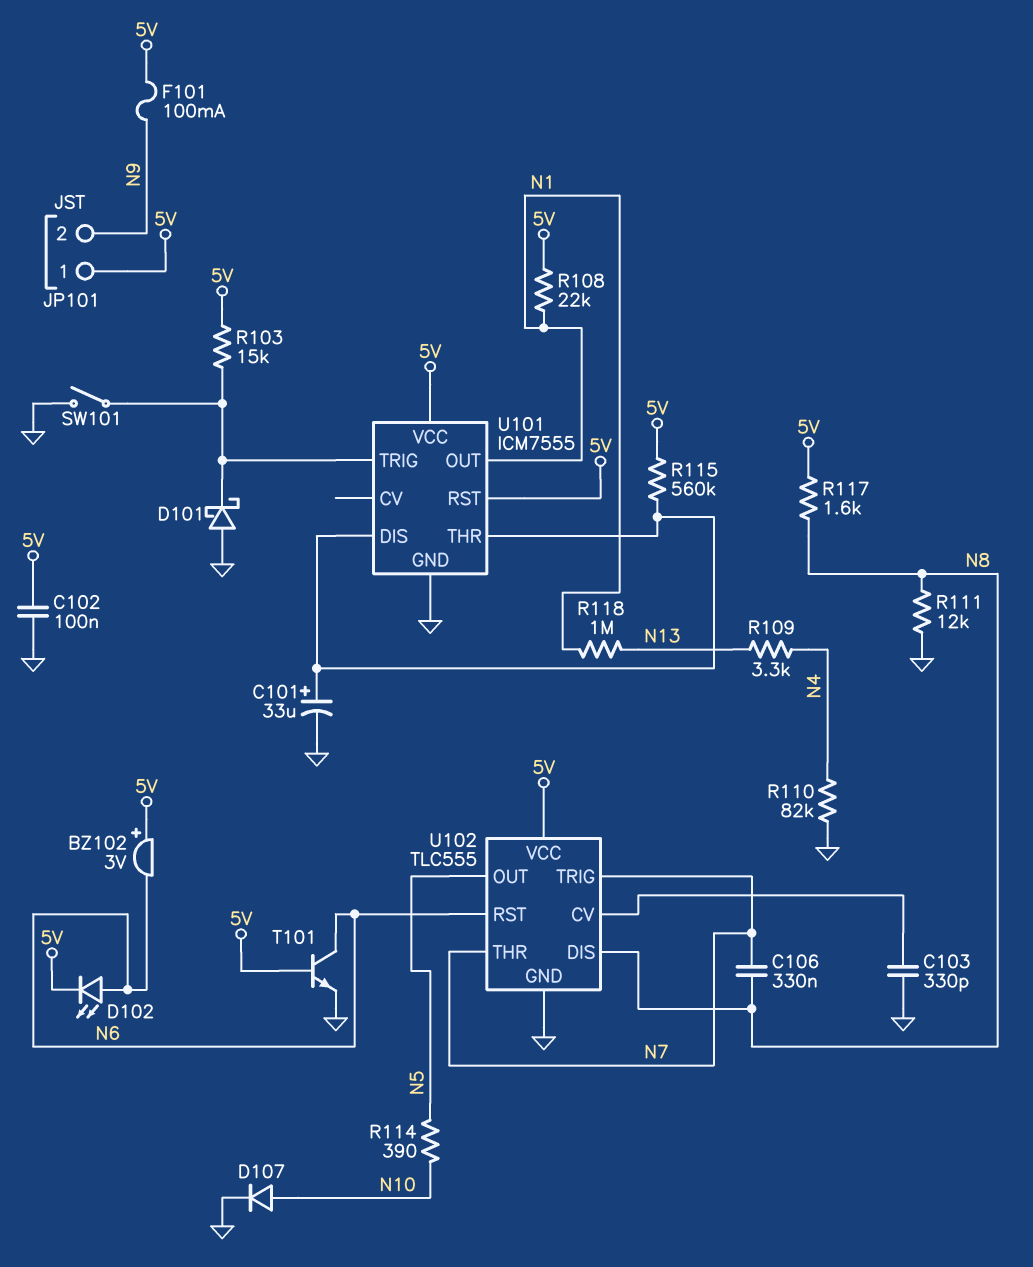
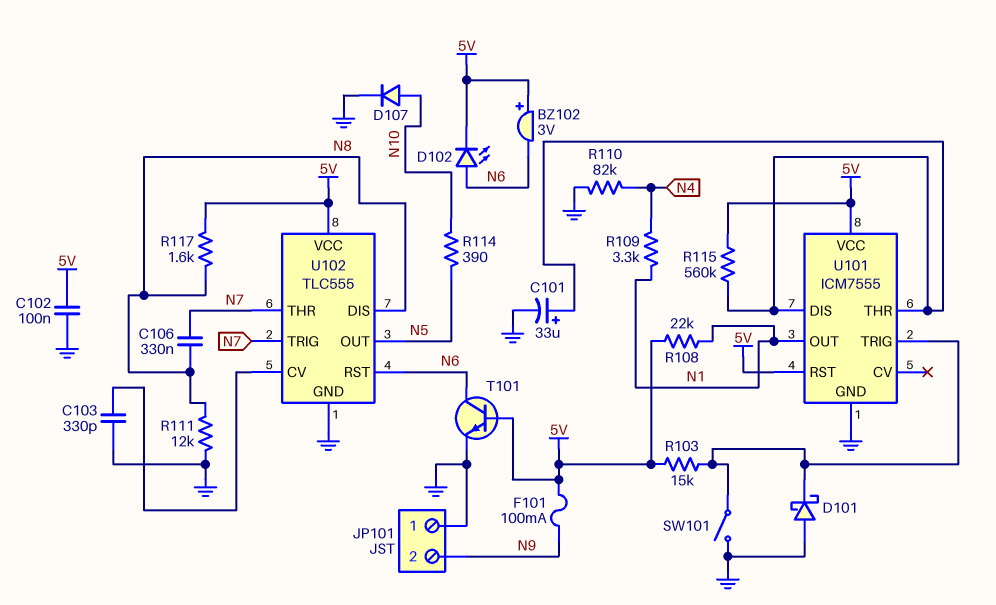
JP101 pin 1: 5V -> GND
R109: 3.3k (N4, N13) -> 3.3k (N1, N4)
R118: 1M (N1, N13) -> none

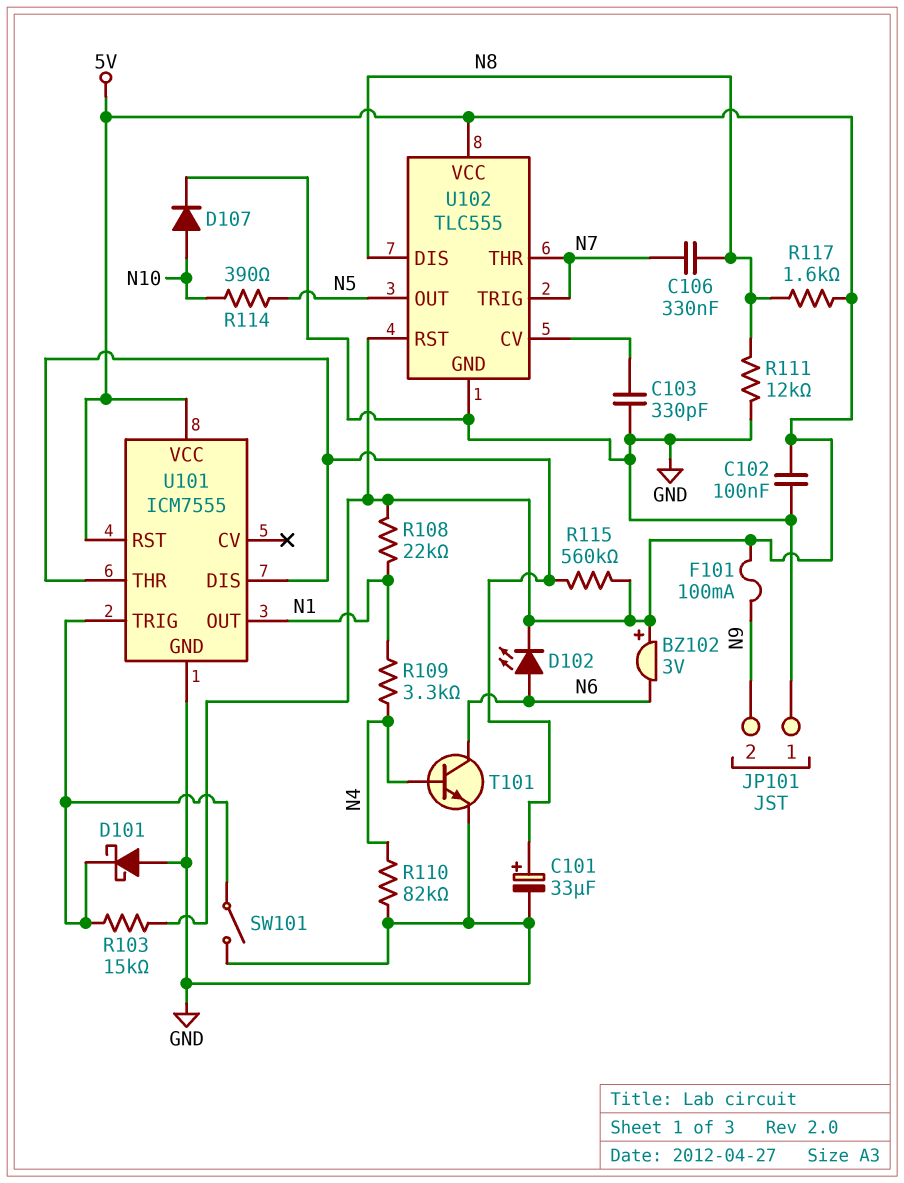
T101: NPN (B 5V, C N6, E GND) -> NPN (B N4, C N6, E GND)
U102 pin RST: N6 -> 5V

